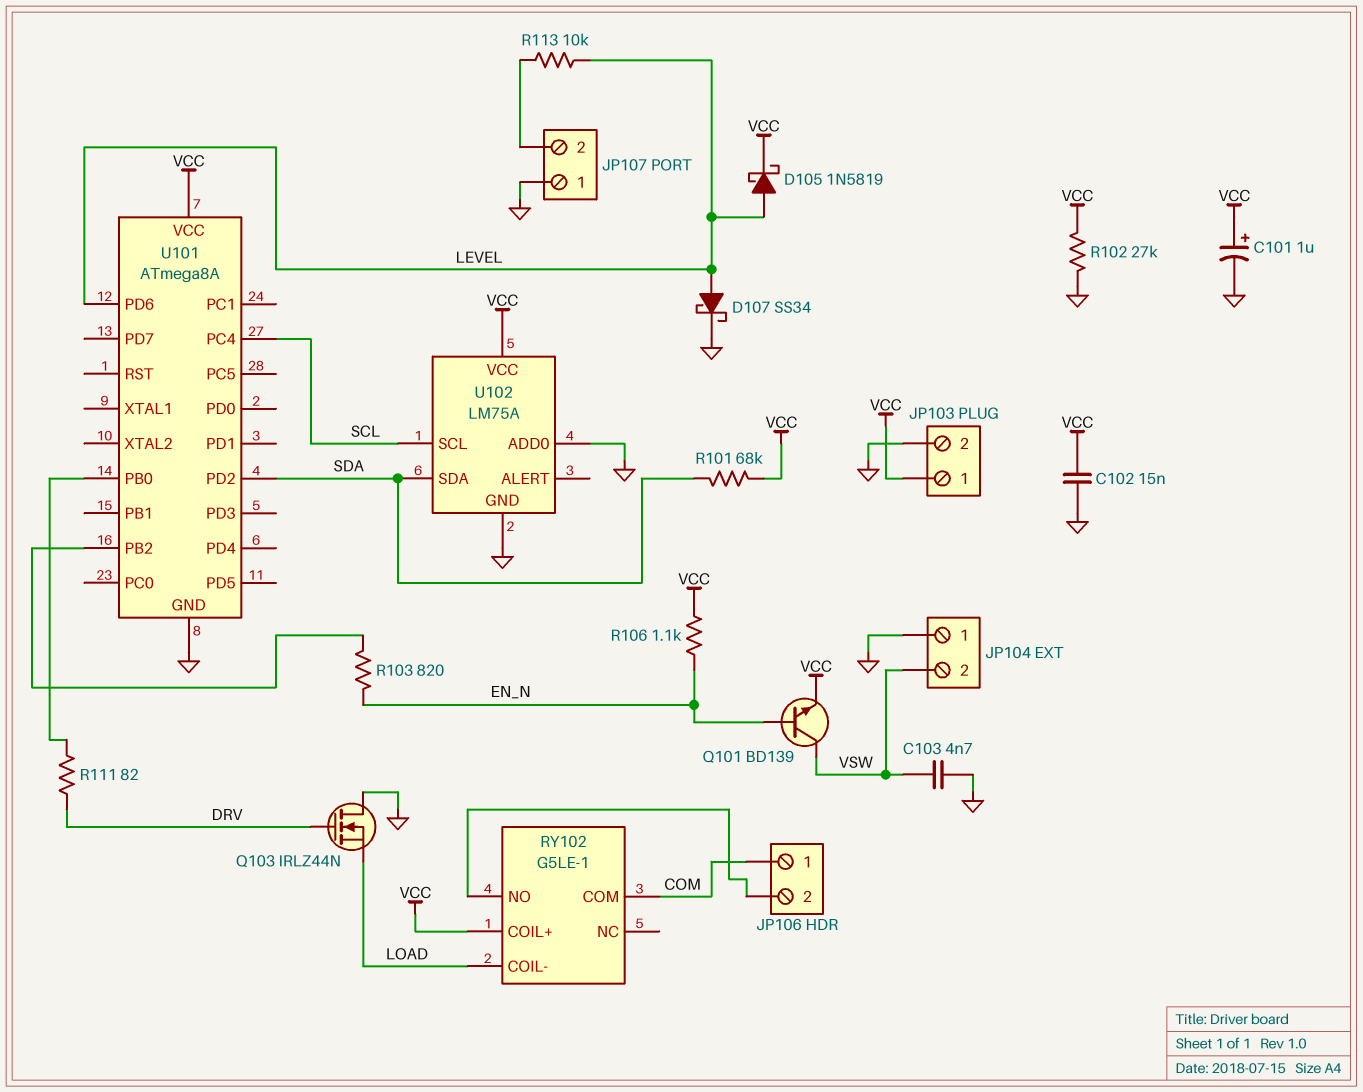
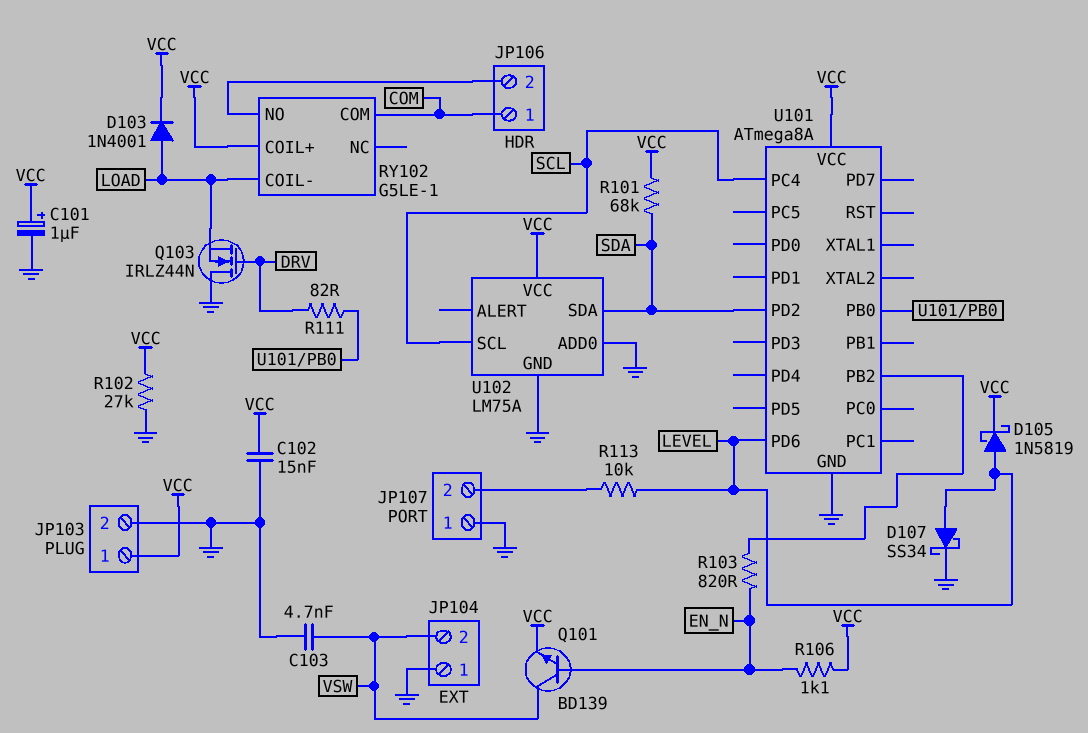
D103: none -> diode 1N4001 (A LOAD, K VCC)

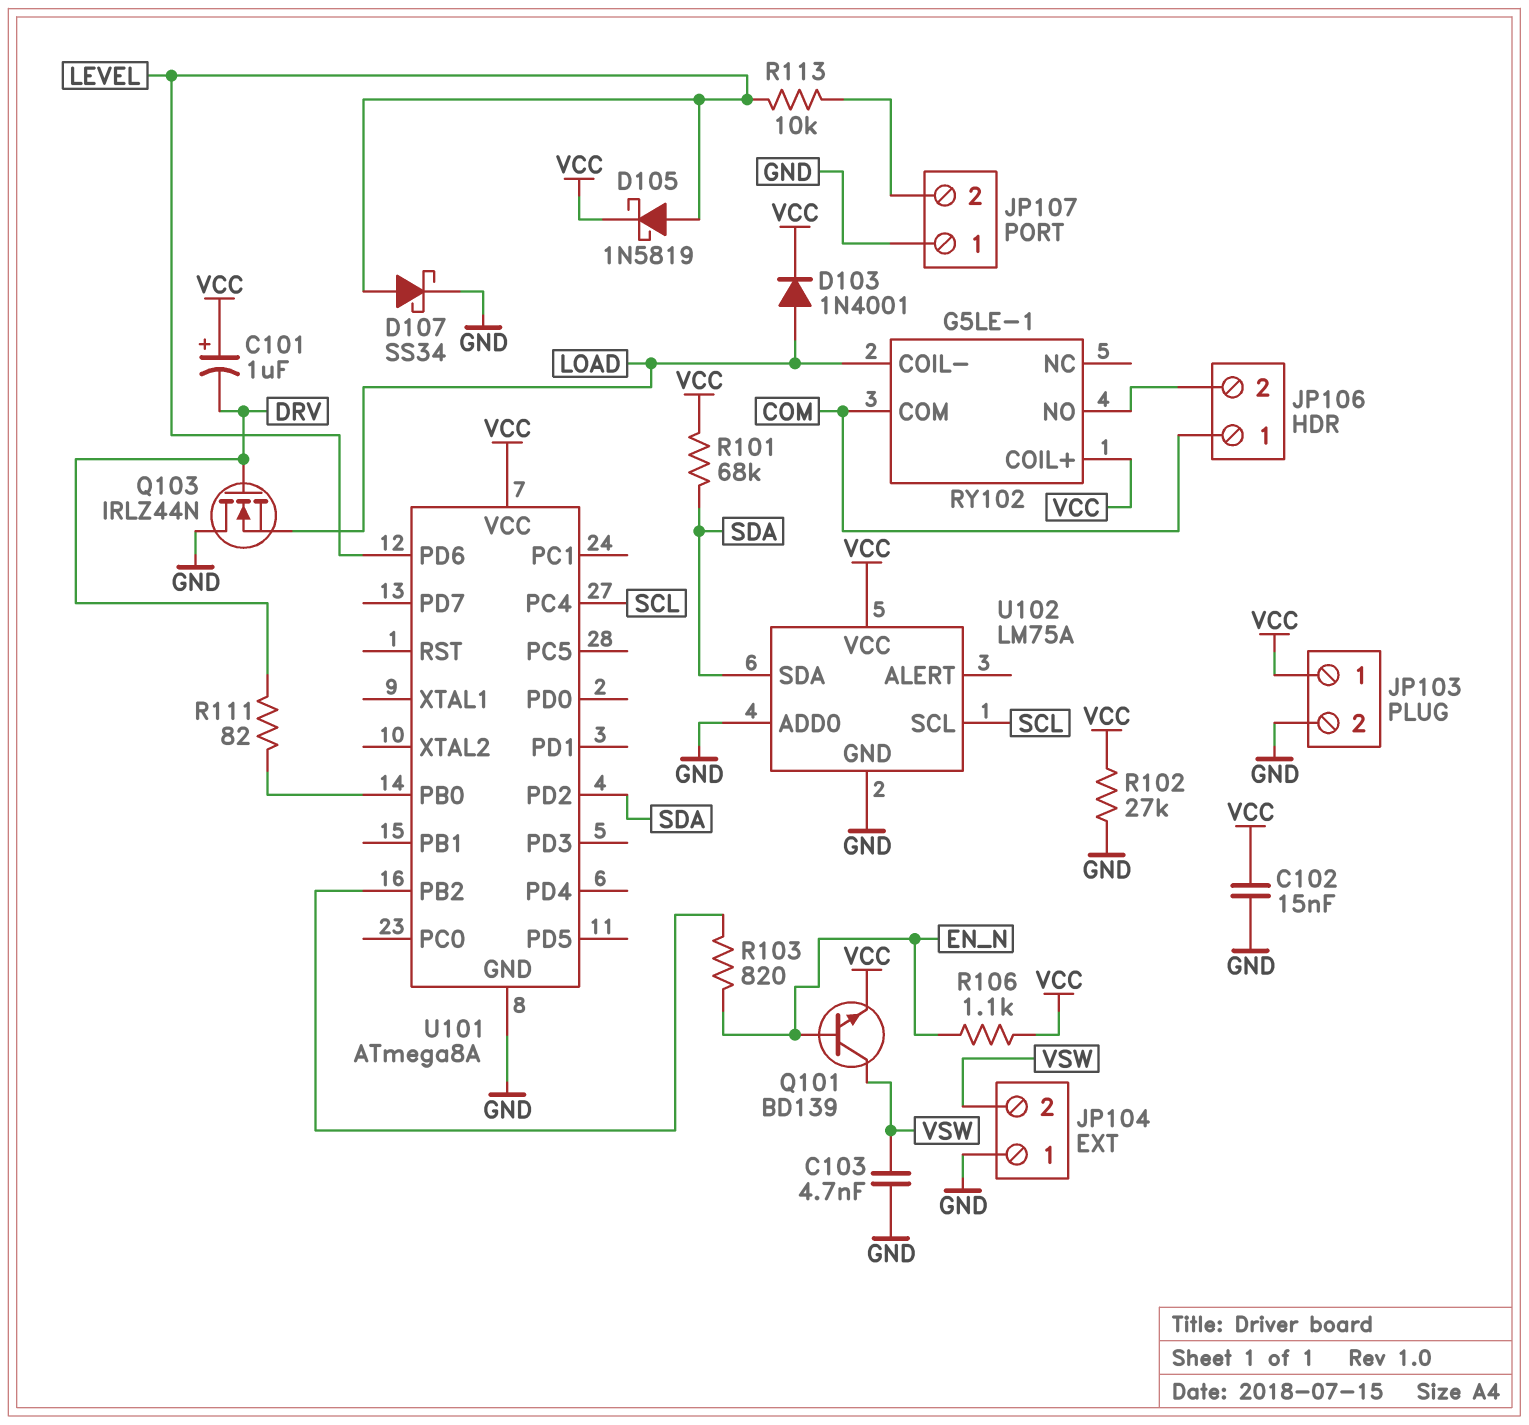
C101: 1uF (plus VCC, minus GND) -> 1uF (plus VCC, minus DRV)

